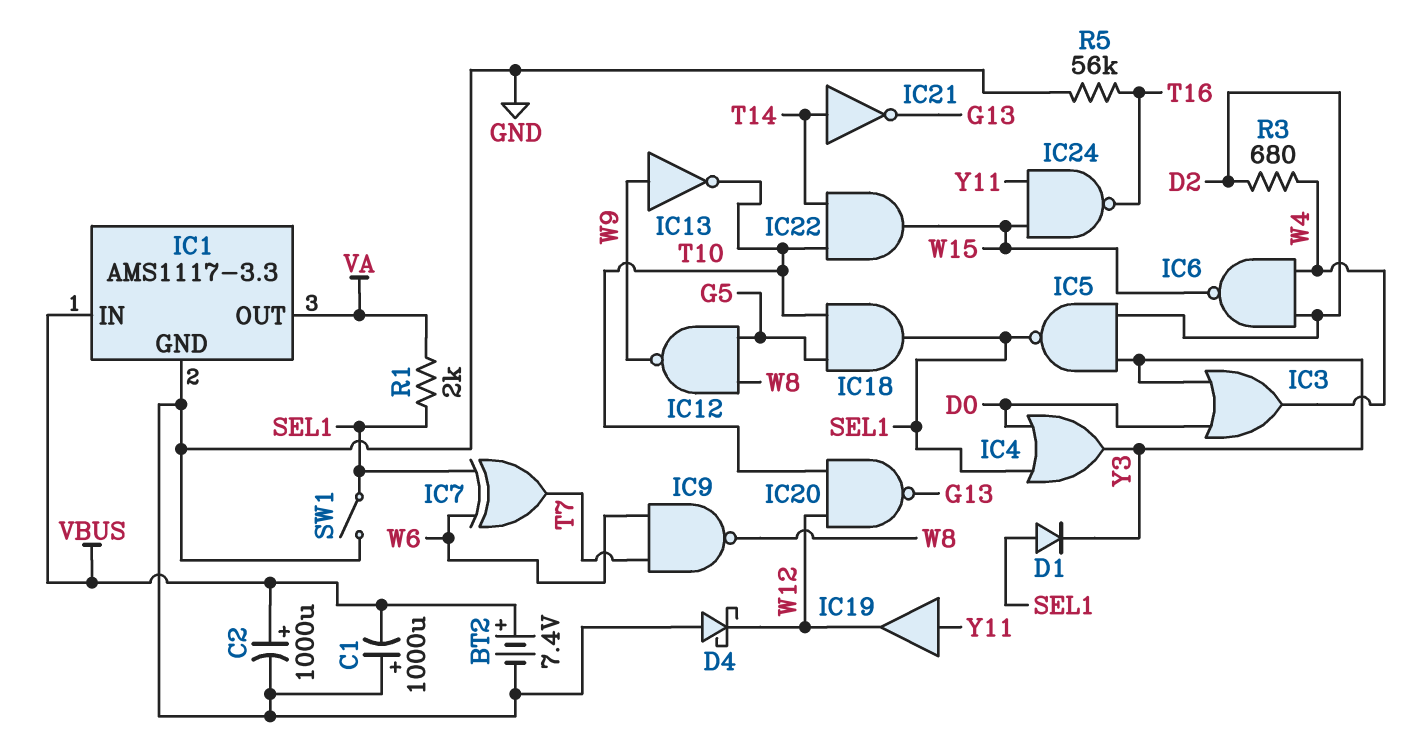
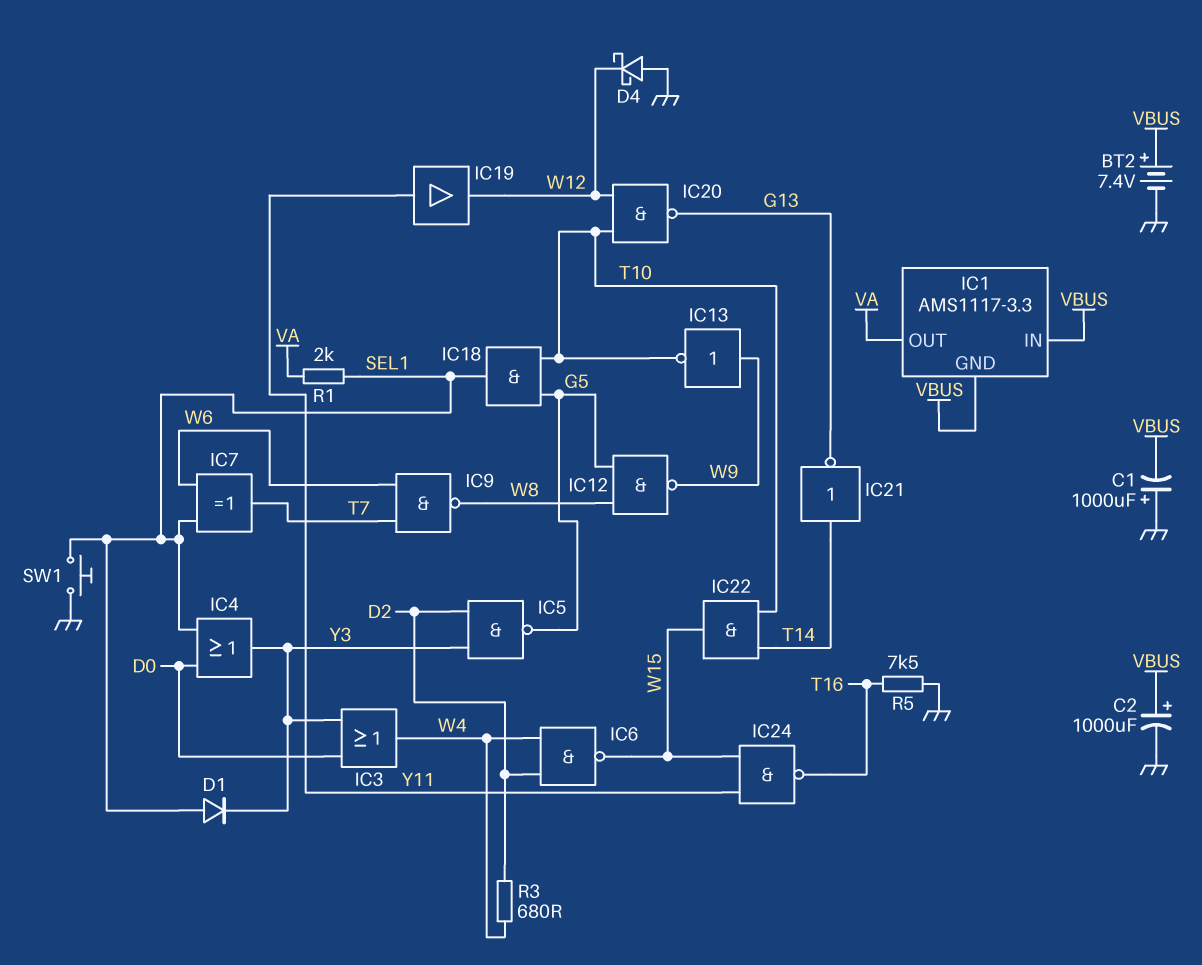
IC1 pin GND: GND -> VBUS
IC5: NAND (in D2, in Y3, out SEL1) -> NAND (in D2, in Y3, out G5)
R5: 56k (GND, T16) -> 7.5k (GND, T16)
SW1: switch (GND, SEL1) -> button (GND, SEL1)

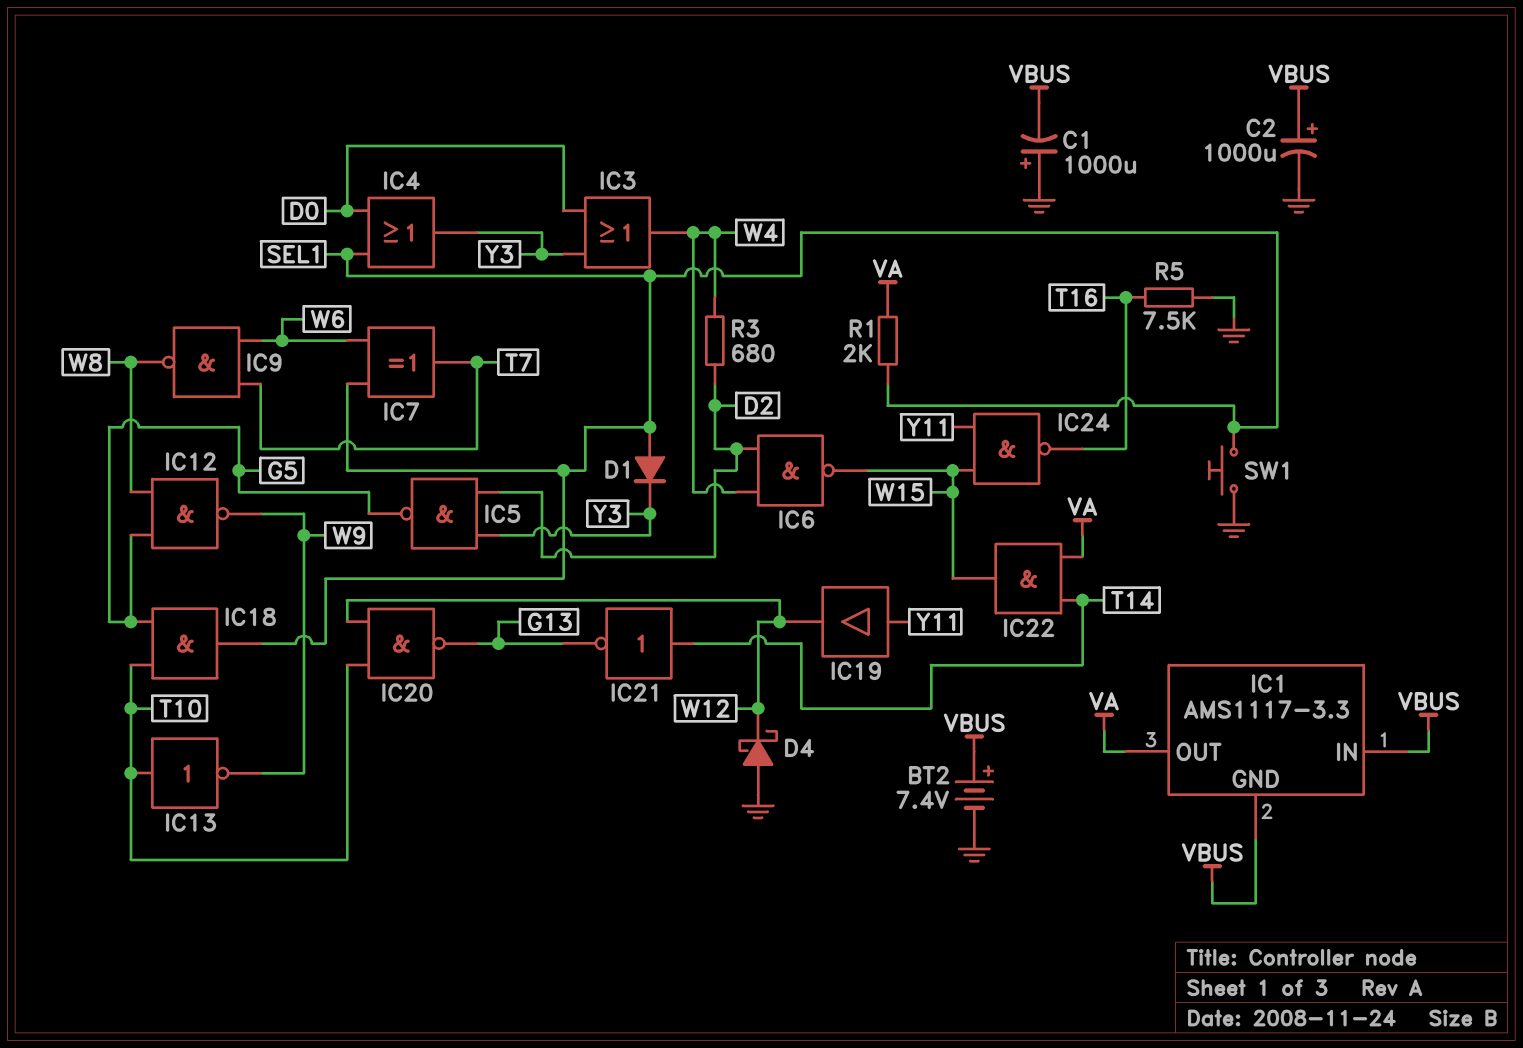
IC13: NOT (in W9, out T10) -> NOT (in T10, out W9)
IC22: AND (in T10, in T14, out W15) -> AND (in T14, in VA, out W15)

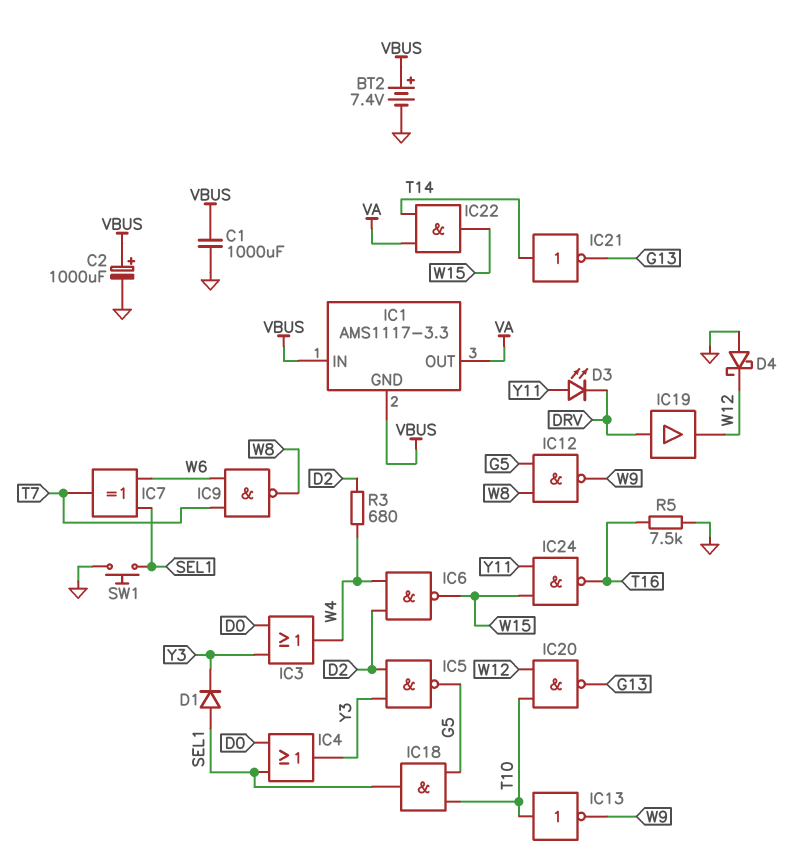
C1: 1000uF (plus GND, minus VBUS) -> 1000uF (GND, VBUS)
D3: none -> LED (A Y11, K DRV)
IC19: buffer (in Y11, out W12) -> buffer (in DRV, out W12)
R1: 2k (SEL1, VA) -> none

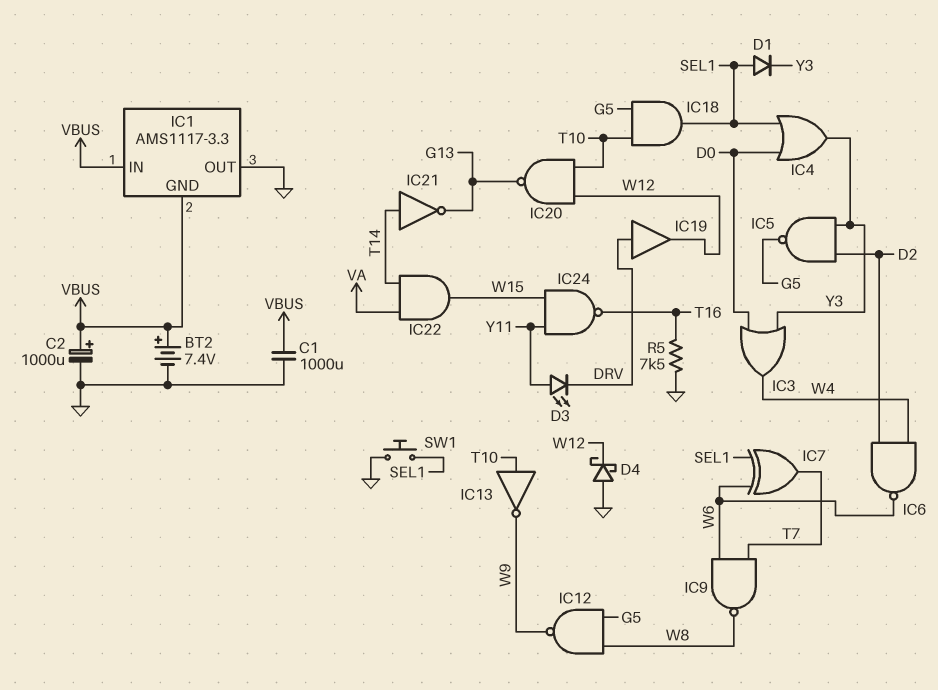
IC1 pin OUT: VA -> GND
IC6: NAND (in D2, in W4, out W15) -> NAND (in D2, in W4, out W6)
R3: 680 (D2, W4) -> none

